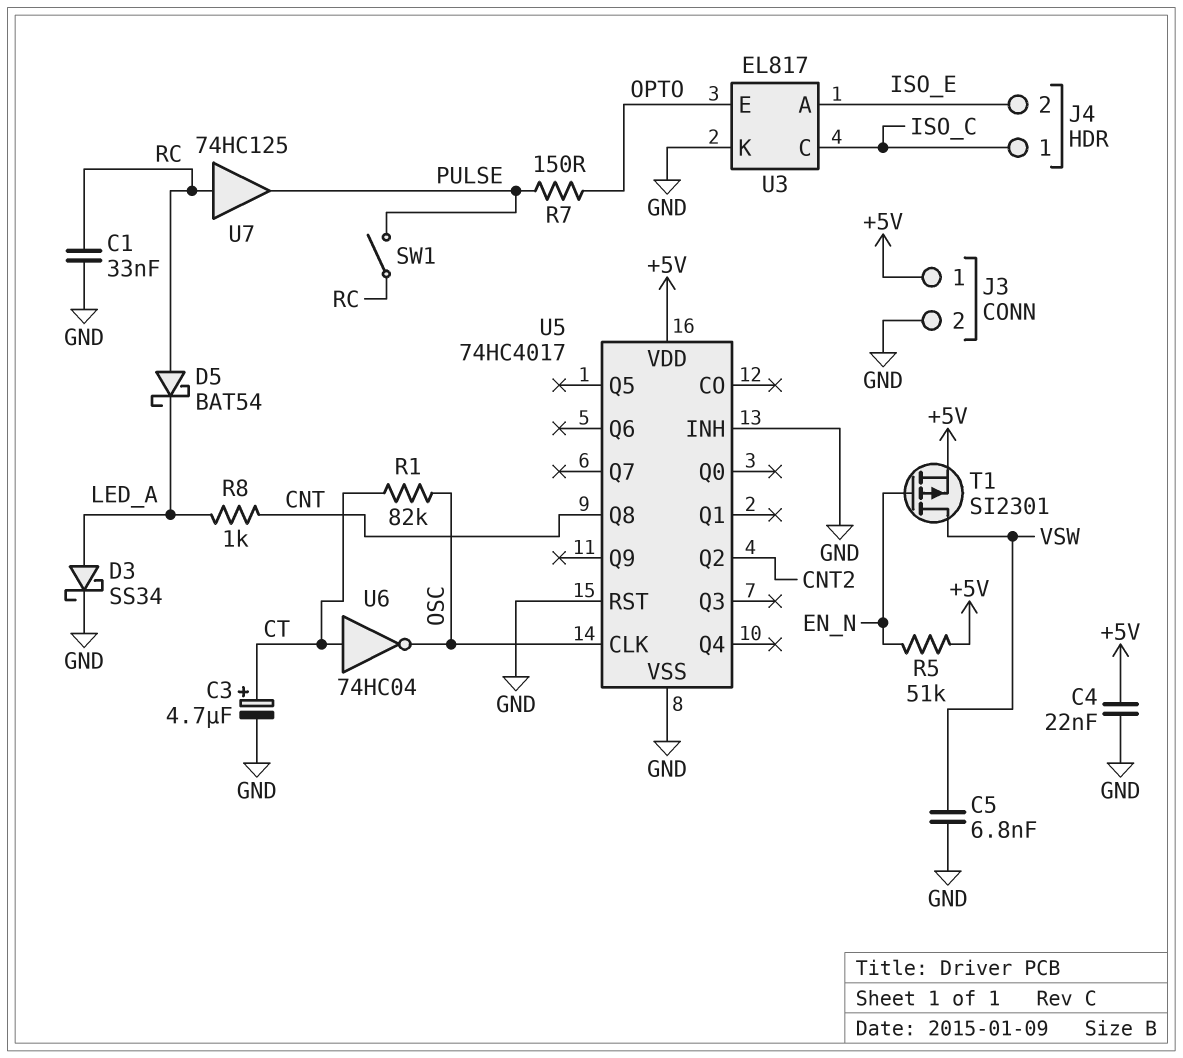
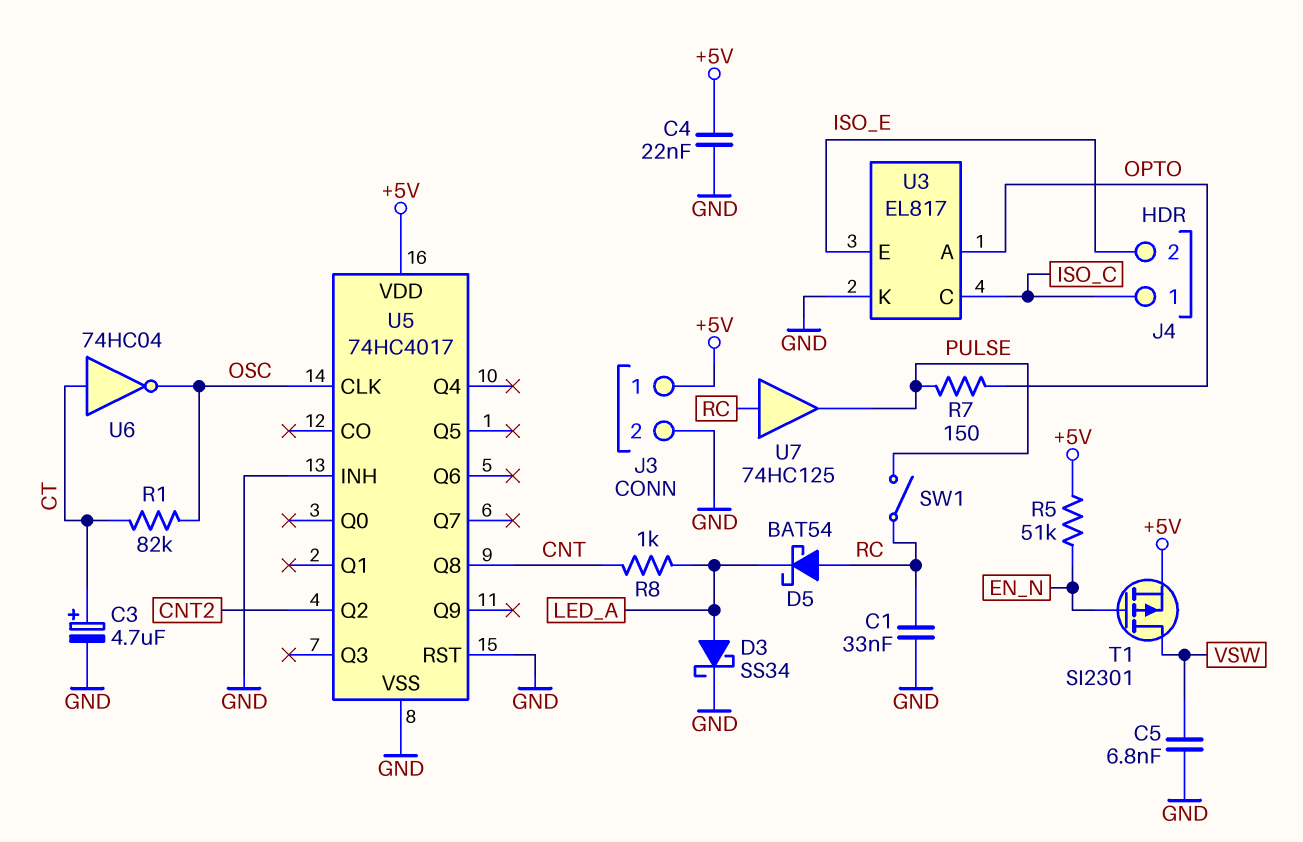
U3 pin A: ISO_E -> OPTO
U3 pin E: OPTO -> ISO_E

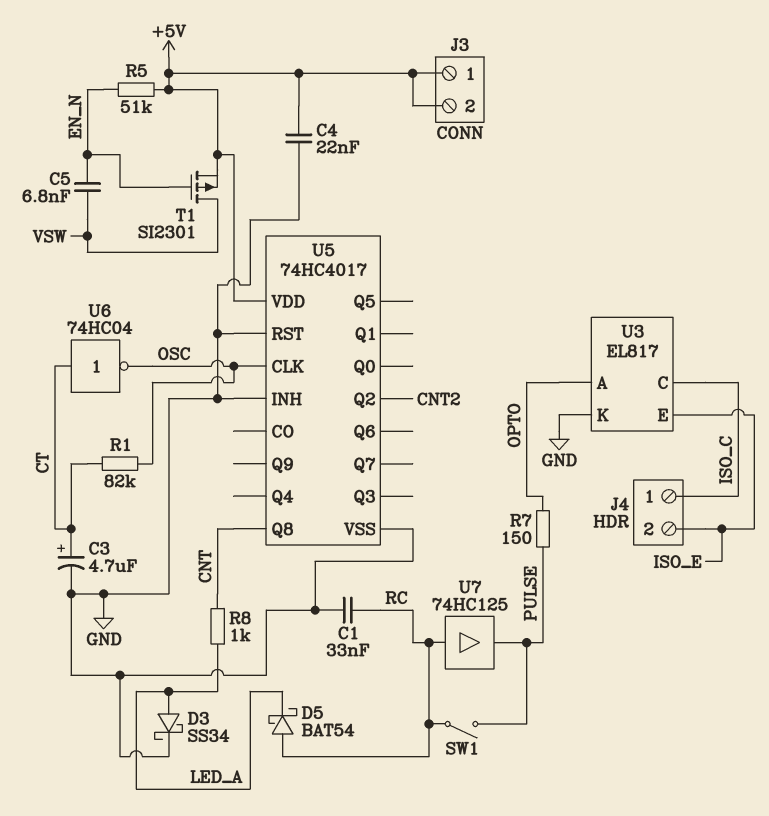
C5: 6.8nF (GND, VSW) -> 6.8nF (EN_N, VSW)
J3 pin 2: GND -> +5V

